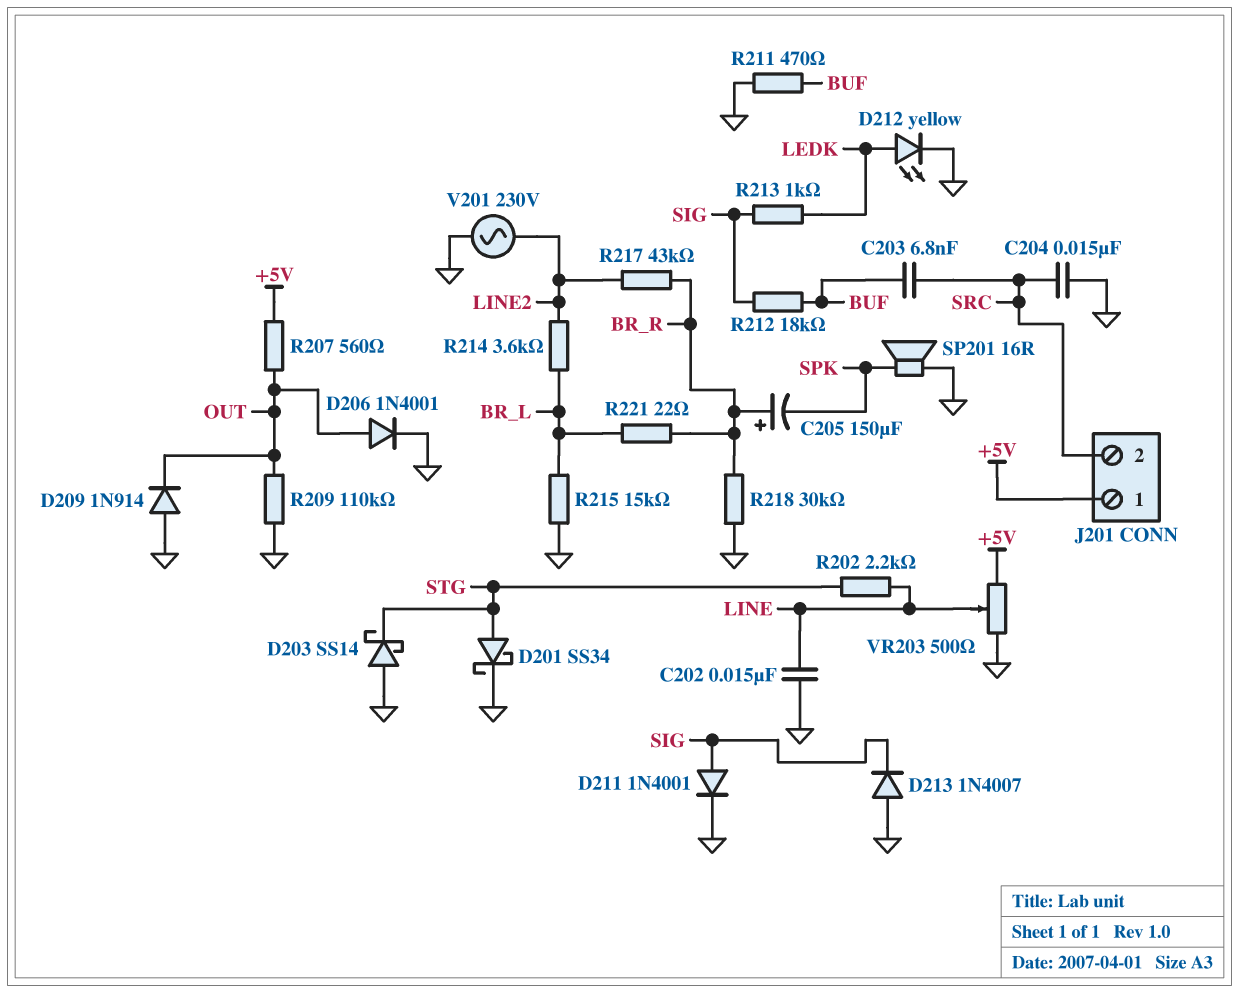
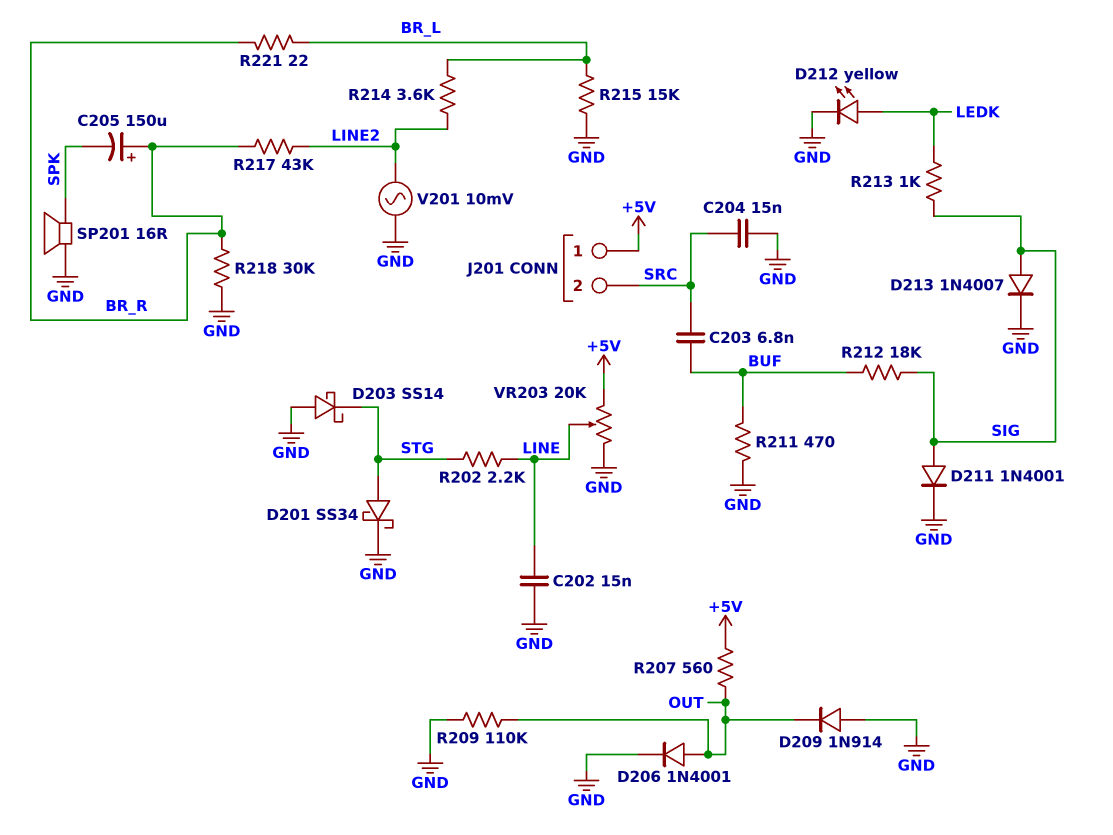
D213: diode 1N4007 (A GND, K SIG) -> diode 1N4007 (A SIG, K GND)
V201: AC 230V (GND, LINE2) -> AC 10mV (GND, LINE2)
VR203: 500 (+5V, GND, wiper LINE) -> 20k (+5V, GND, wiper LINE)

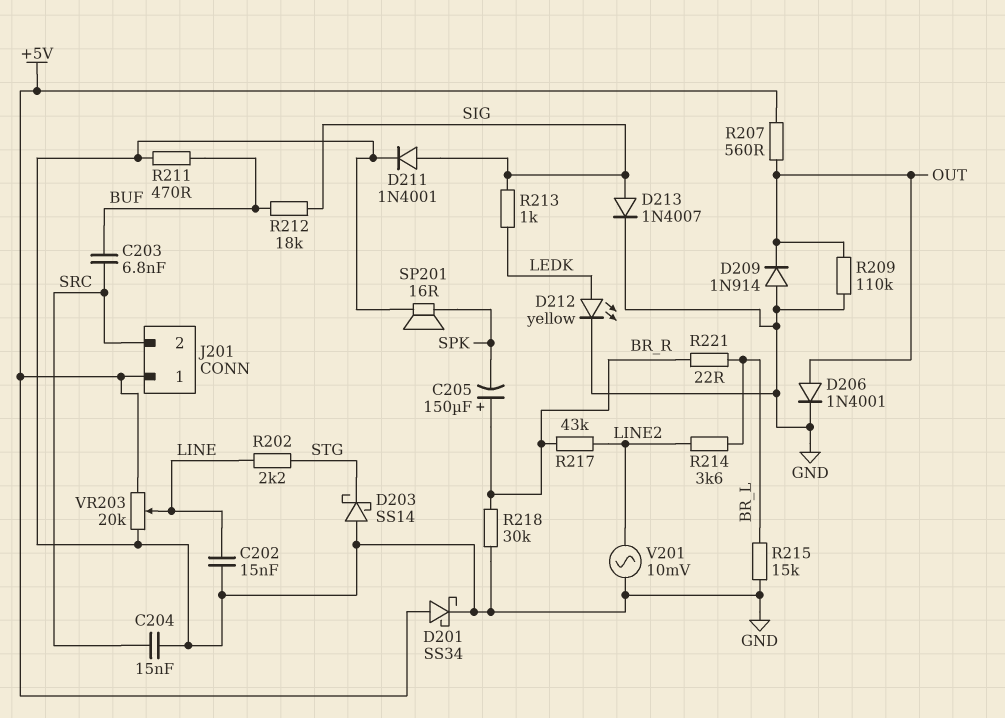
D201: schottky SS34 (A STG, K GND) -> schottky SS34 (A +5V, K GND)

